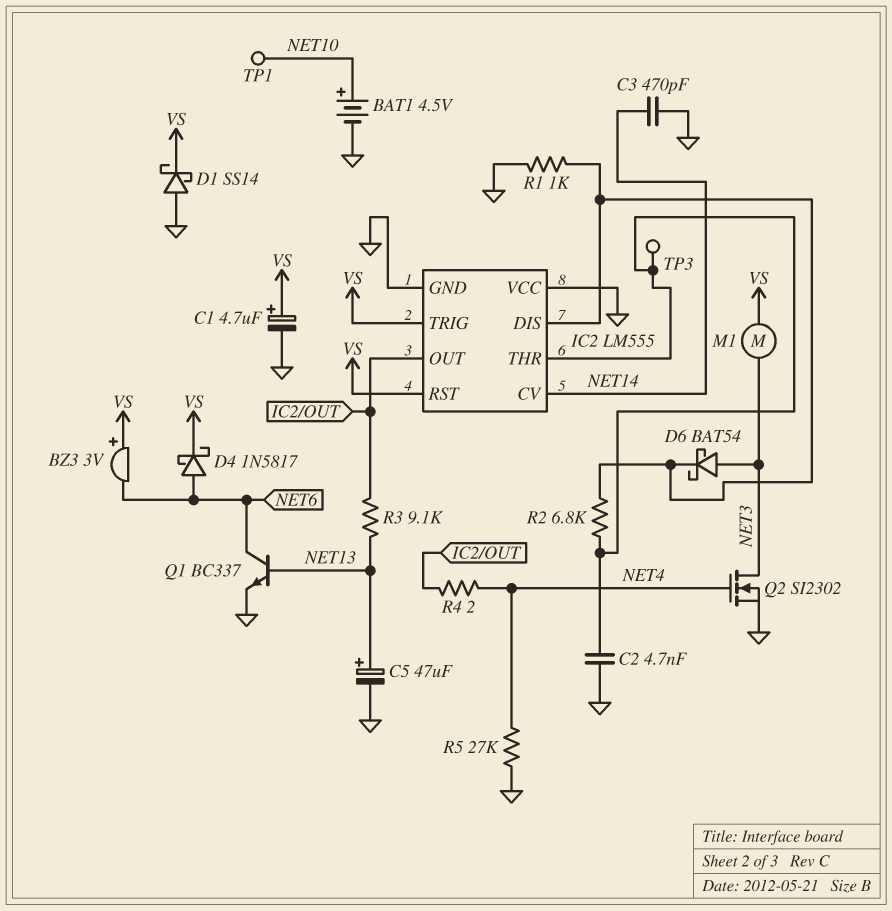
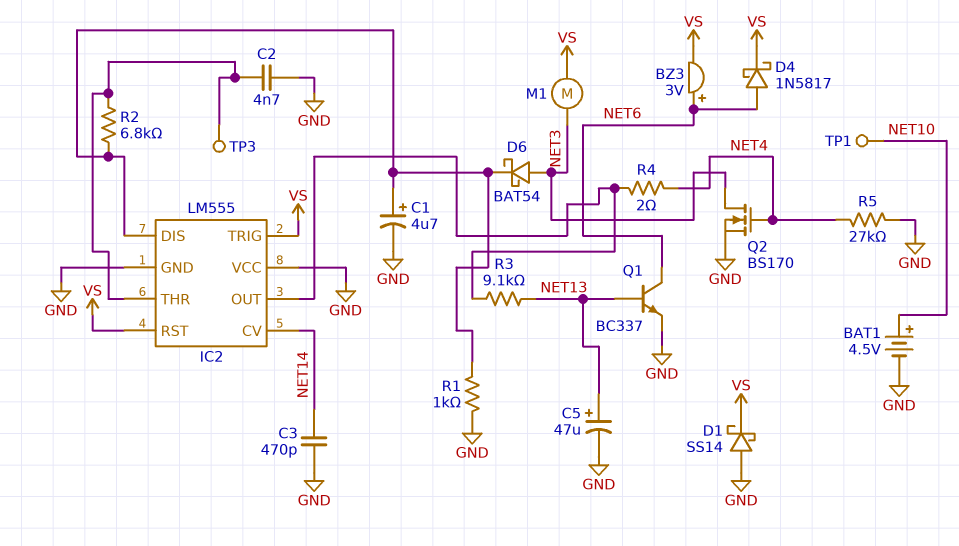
BZ3: buzzer 3V (plus VS, minus NET6) -> buzzer 3V (plus NET6, minus VS)
C1: 4.7uF (plus VS, minus GND) -> 4.7uF (plus IC2/DIS, minus GND)
Q2: NMOS SI2302 (G NET4, D NET3, S GND) -> NMOS BS170 (G NET4, D NET3, S GND)

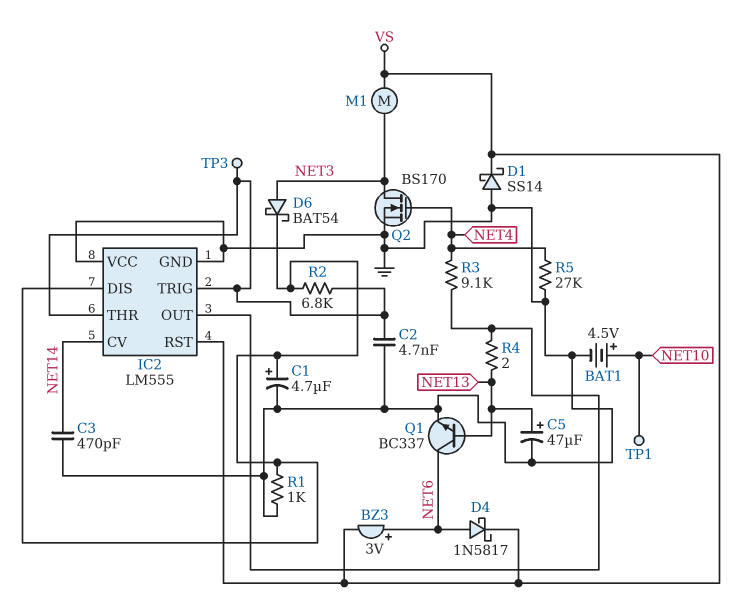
IC2 pin TRIG: VS -> IC2/THR
R3: 9.1k (IC2/OUT, NET13) -> 9.1k (IC2/OUT, NET4)
R4: 2 (IC2/OUT, NET4) -> 2 (IC2/OUT, NET13)

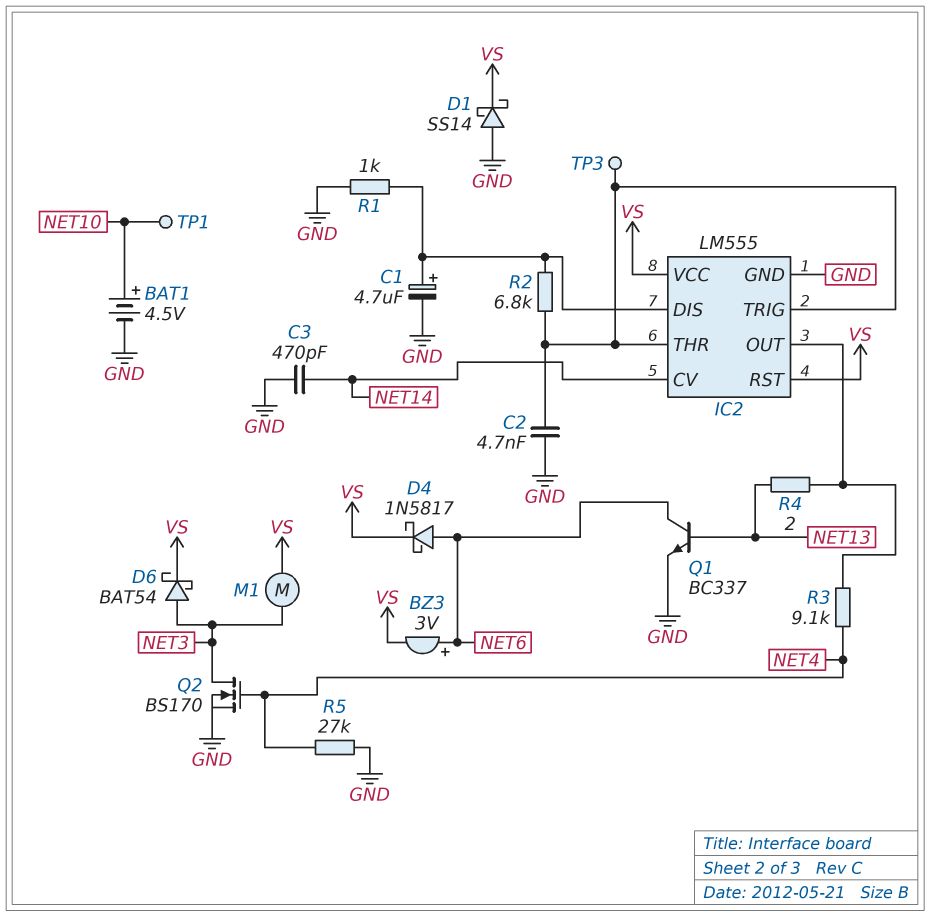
C5: 47uF (plus NET13, minus GND) -> none
D6: schottky BAT54 (A NET3, K IC2/DIS) -> schottky BAT54 (A NET3, K VS)
IC2 pin VCC: GND -> VS

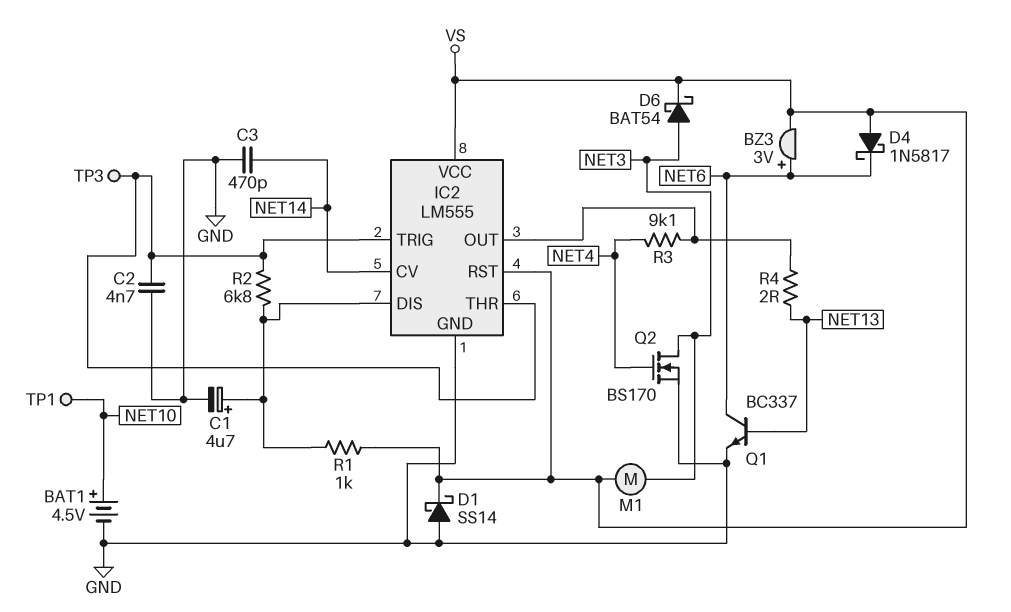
D4: schottky 1N5817 (A NET6, K VS) -> schottky 1N5817 (A VS, K NET6)
R1: 1k (GND, IC2/DIS) -> 1k (IC2/DIS, VS)
R5: 27k (GND, NET4) -> none

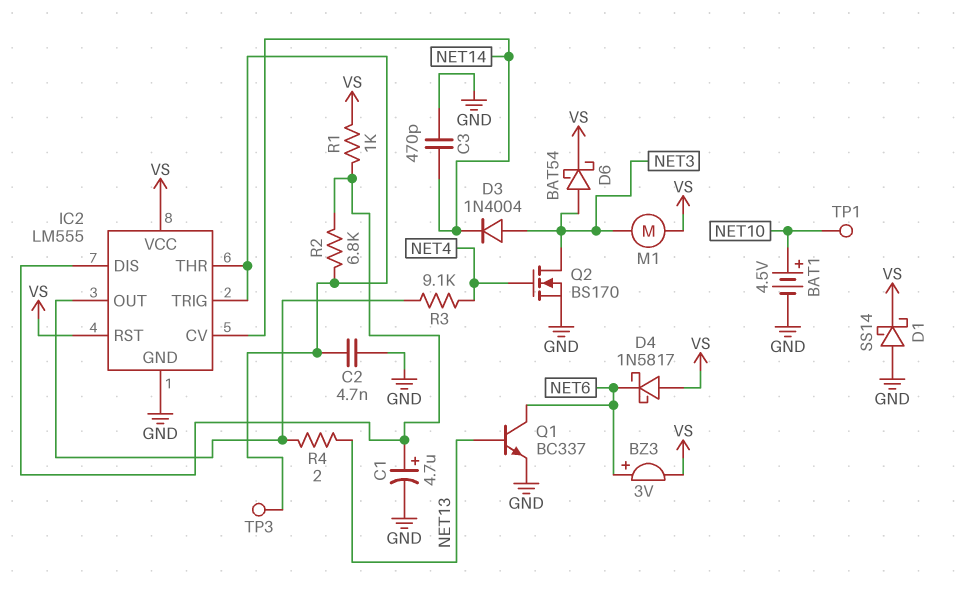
D3: none -> diode 1N4004 (A NET3, K NET14)

